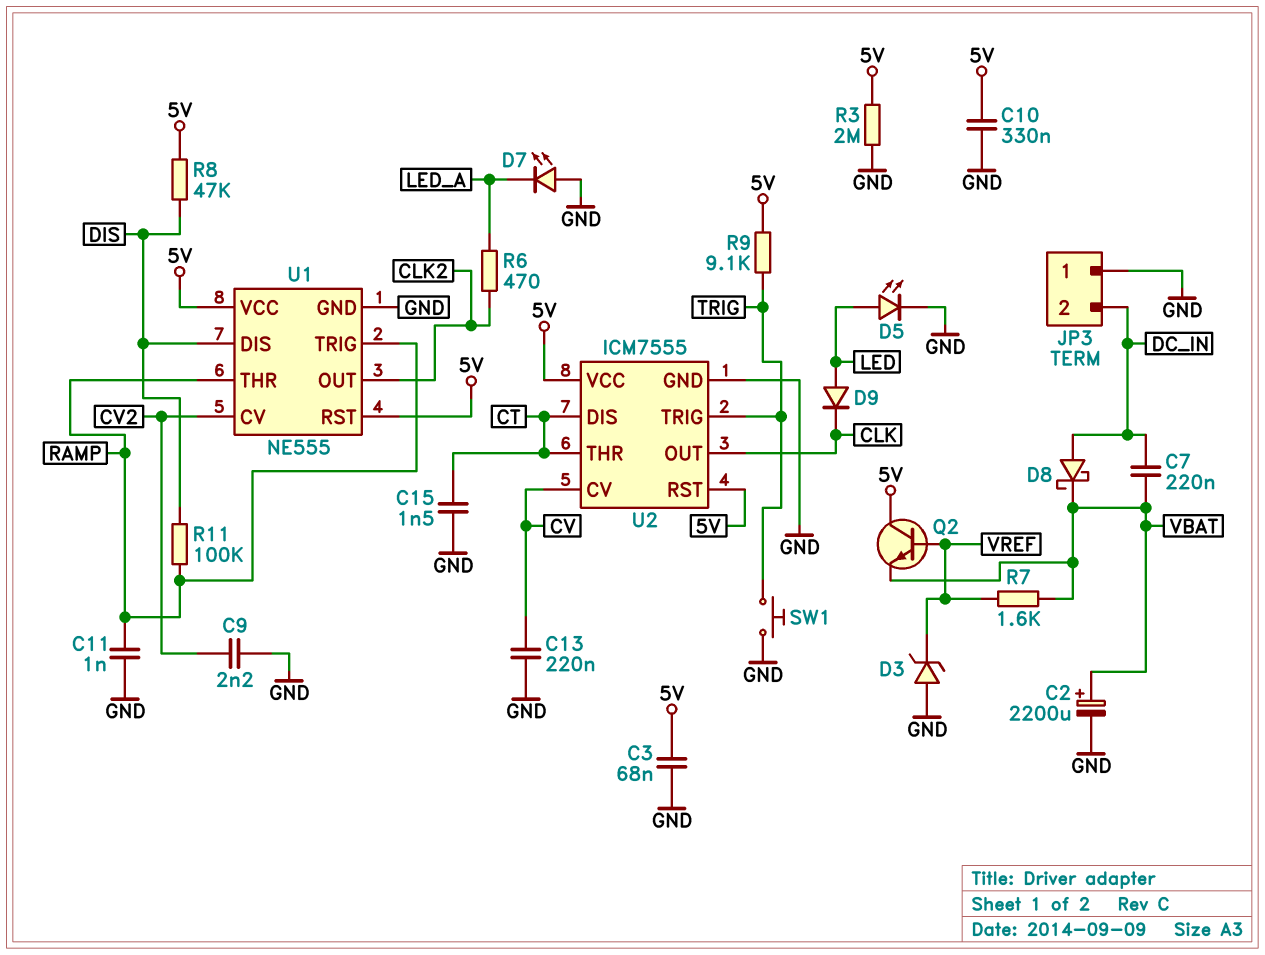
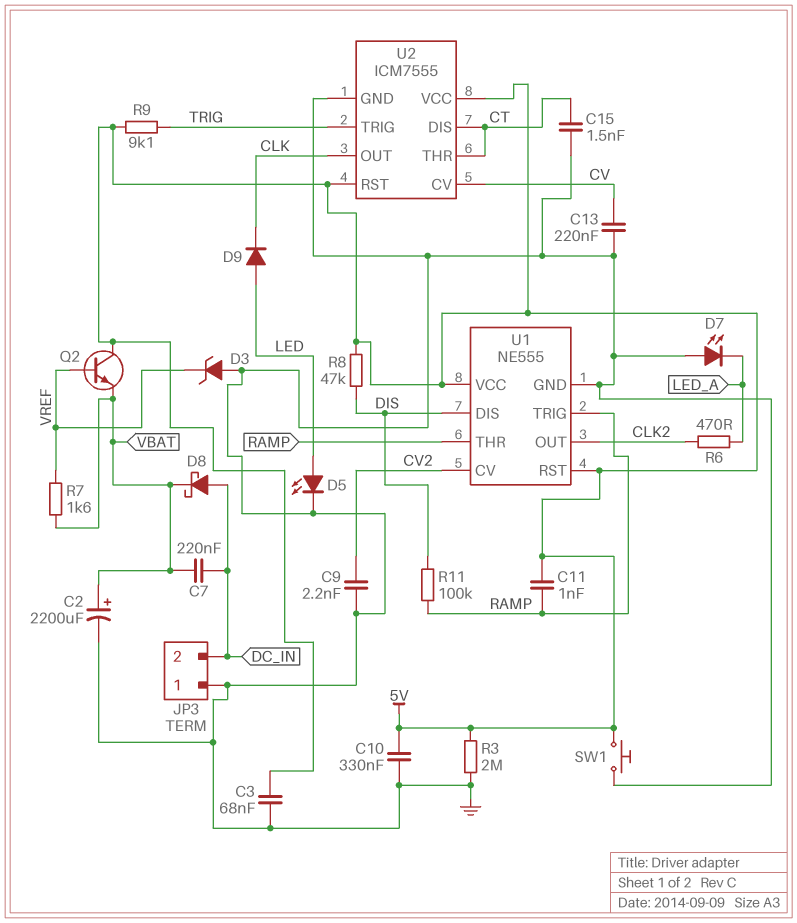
C11: 1nF (GND, RAMP) -> 1nF (5V, RAMP)
SW1: button (GND, TRIG) -> button (5V, GND)

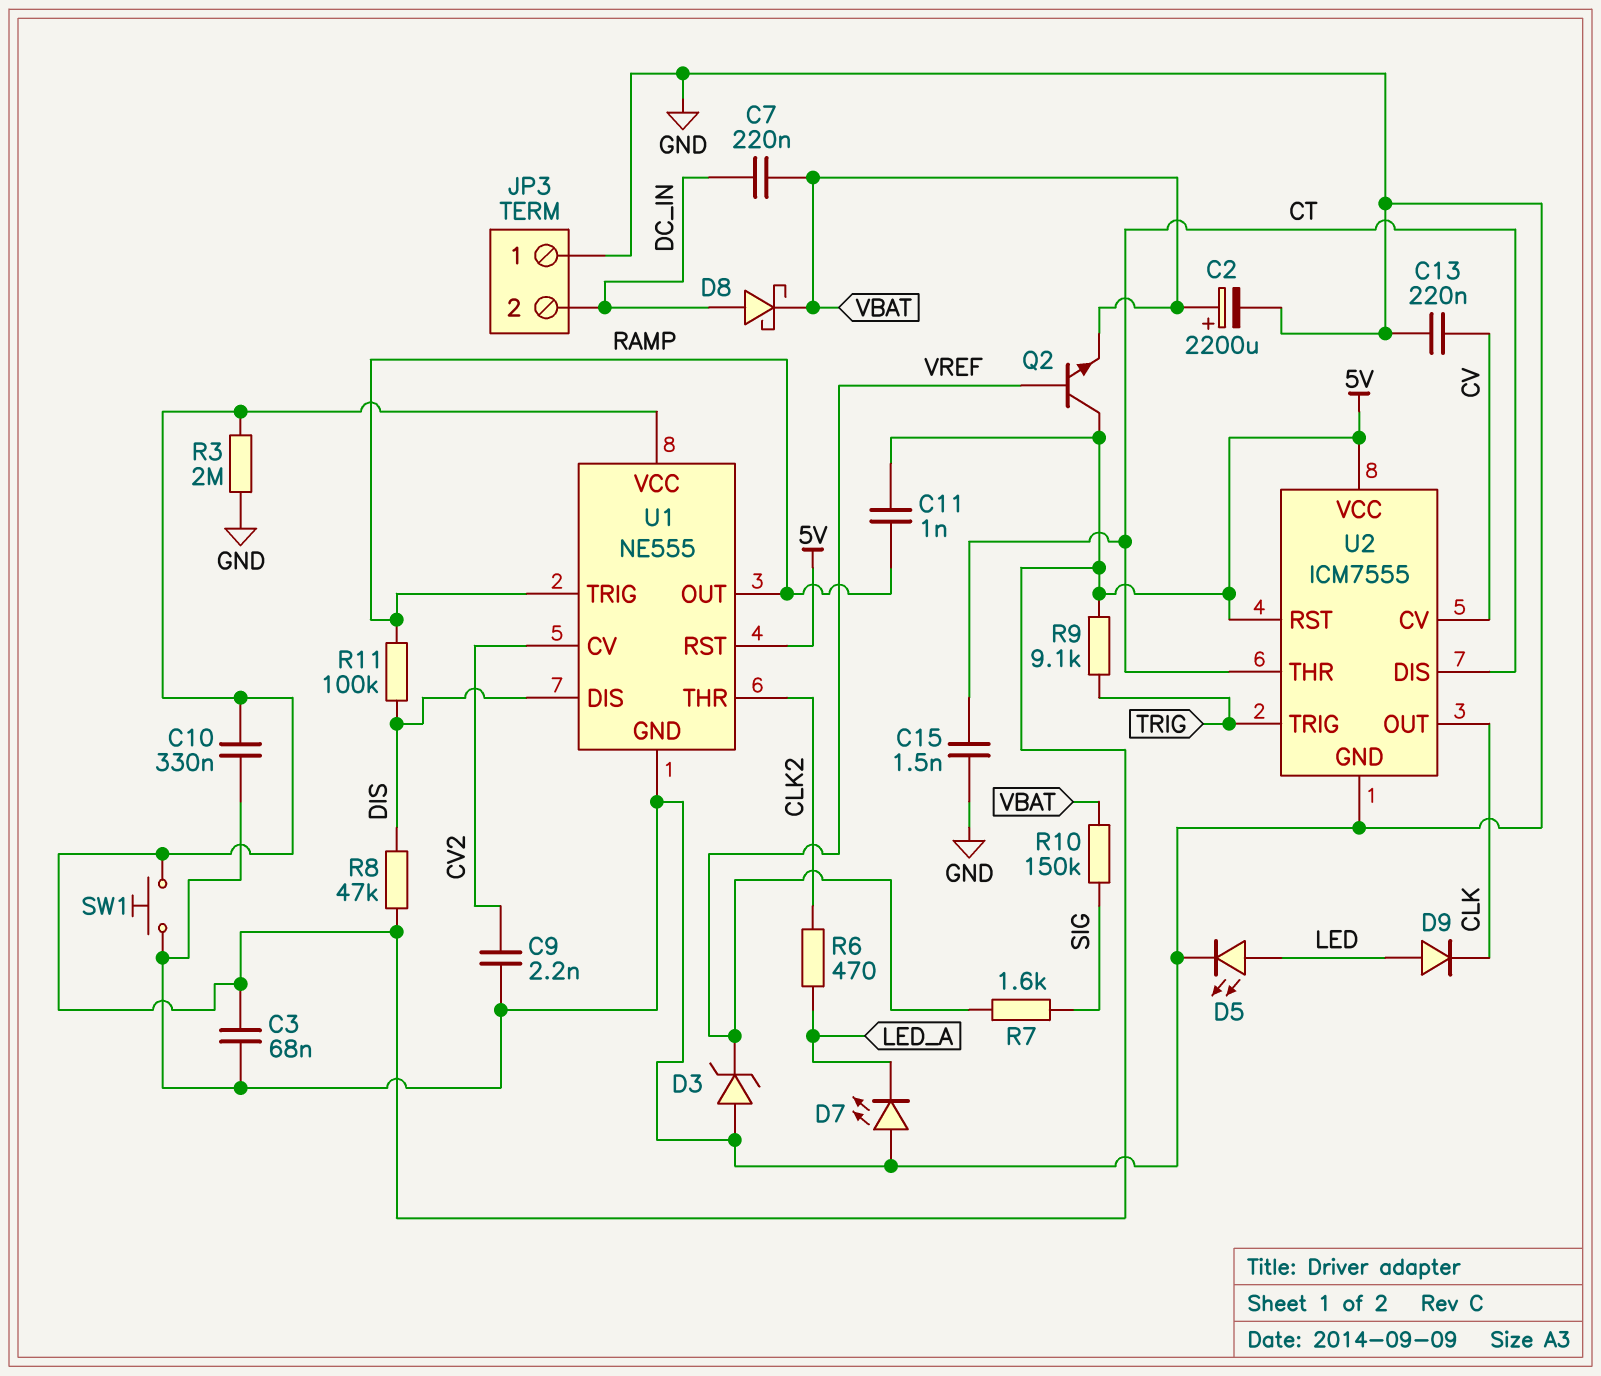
R7: 1.6k (VBAT, VREF) -> 1.6k (SIG, VREF)
R10: none -> 150k (SIG, VBAT)
U1 pin OUT: CLK2 -> RAMP
U1 pin THR: RAMP -> CLK2

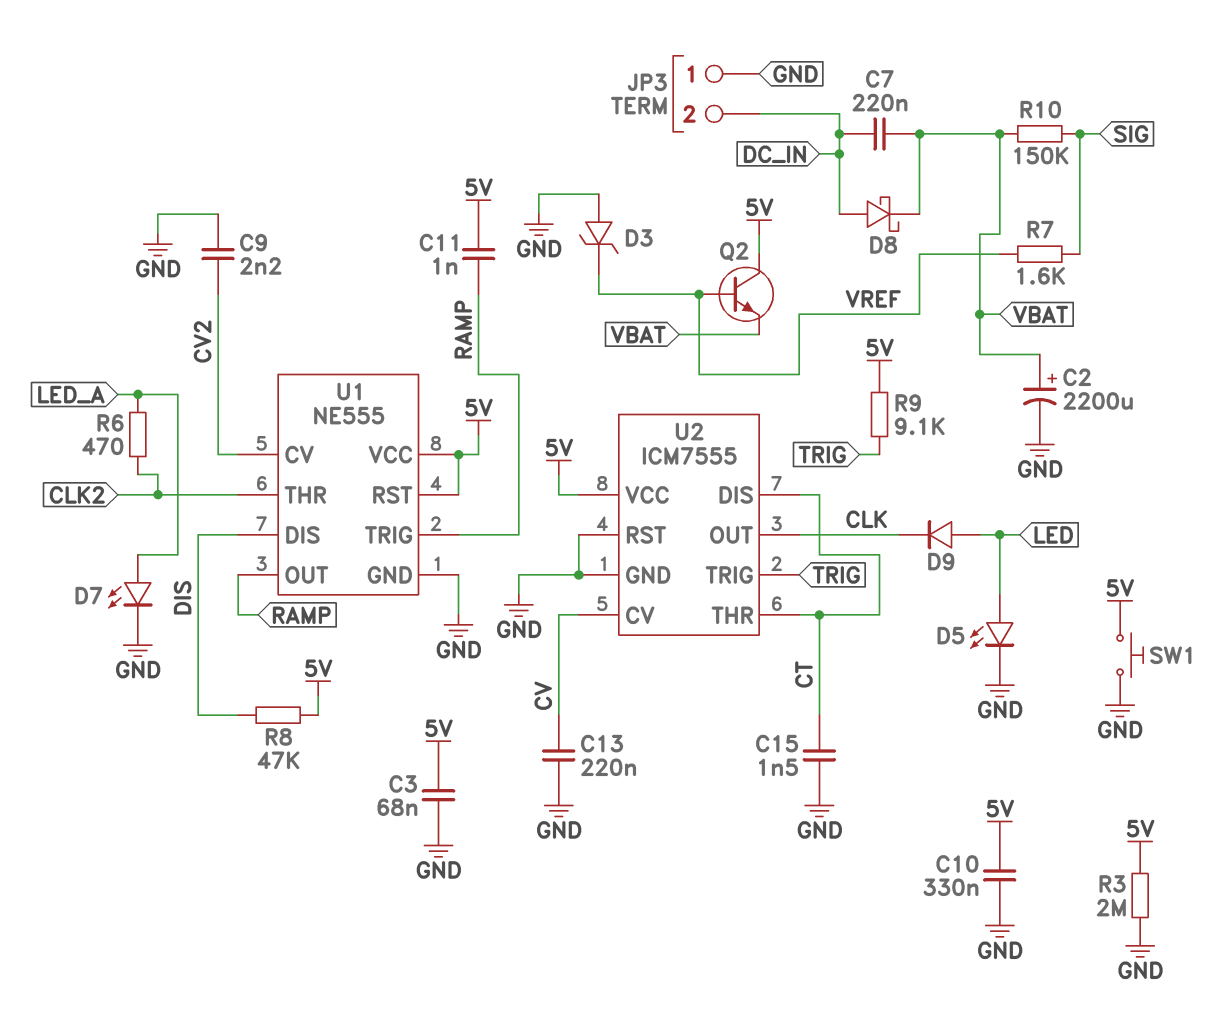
D7: LED (A GND, K LED_A) -> LED (A LED_A, K GND)
R11: 100k (DIS, RAMP) -> none
U2 pin RST: 5V -> GND

